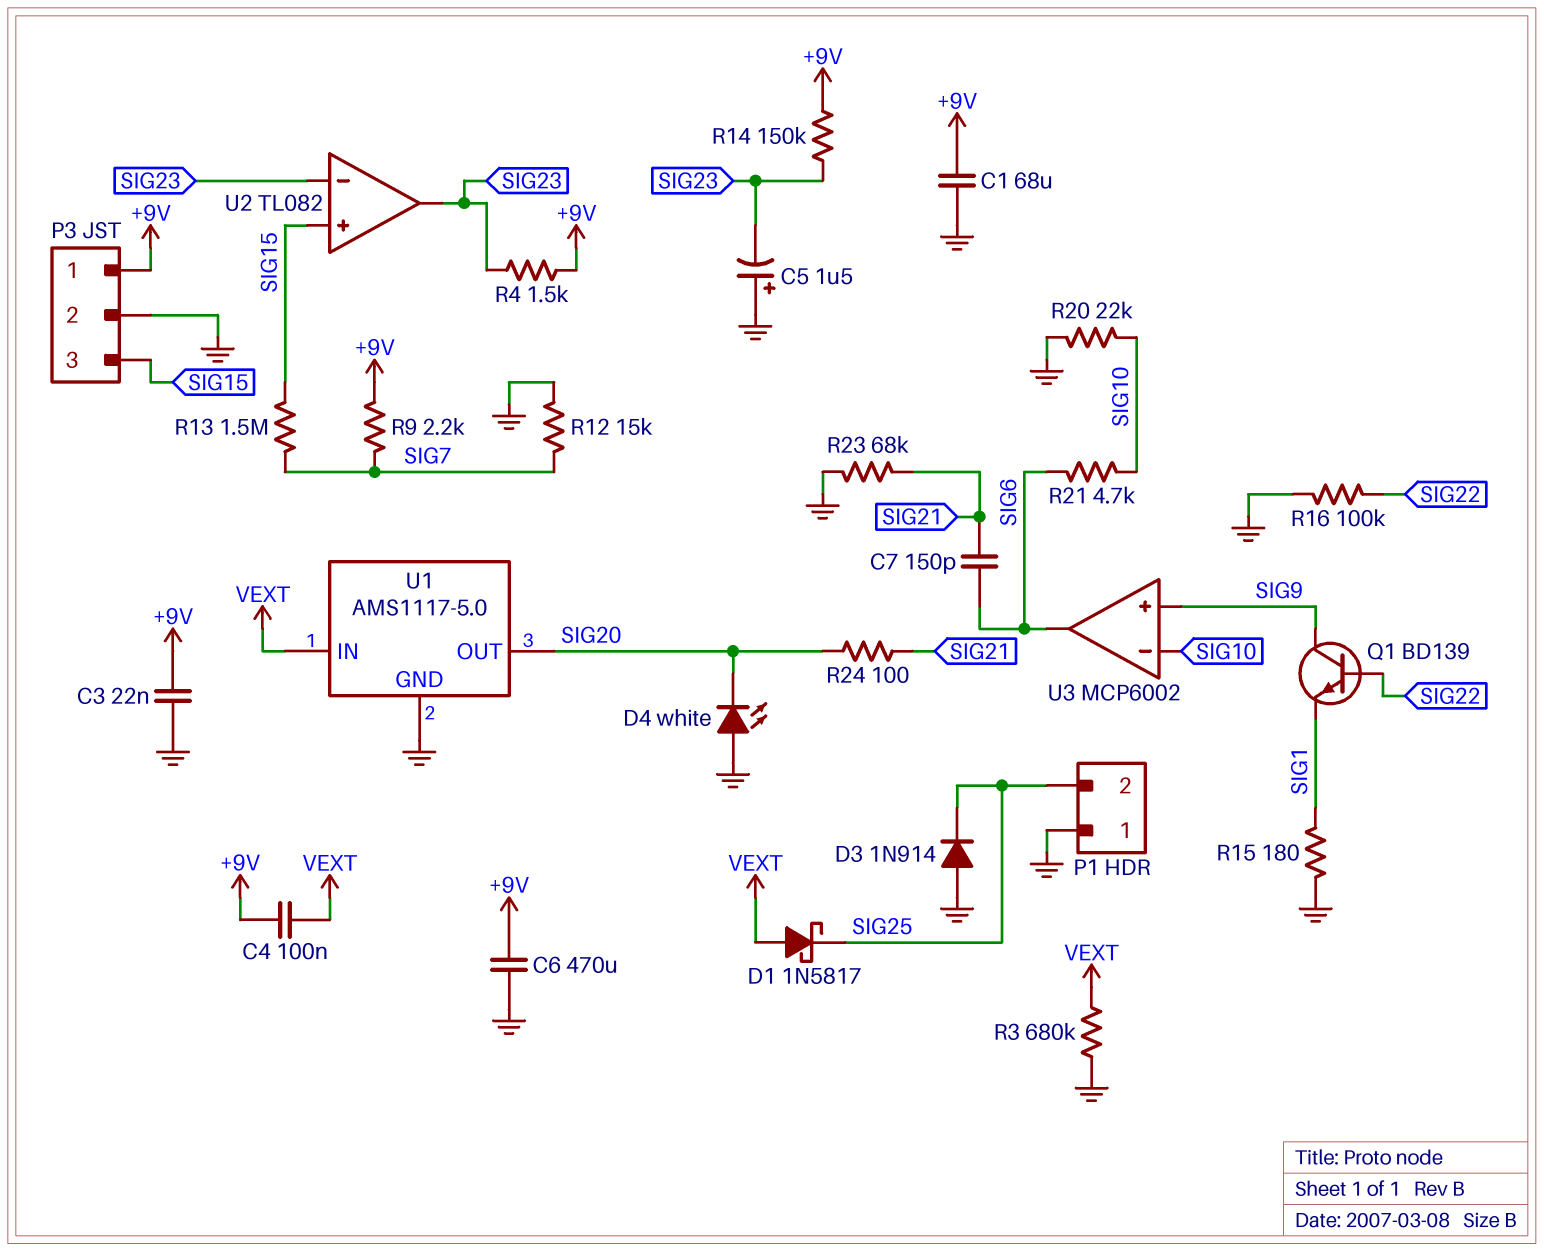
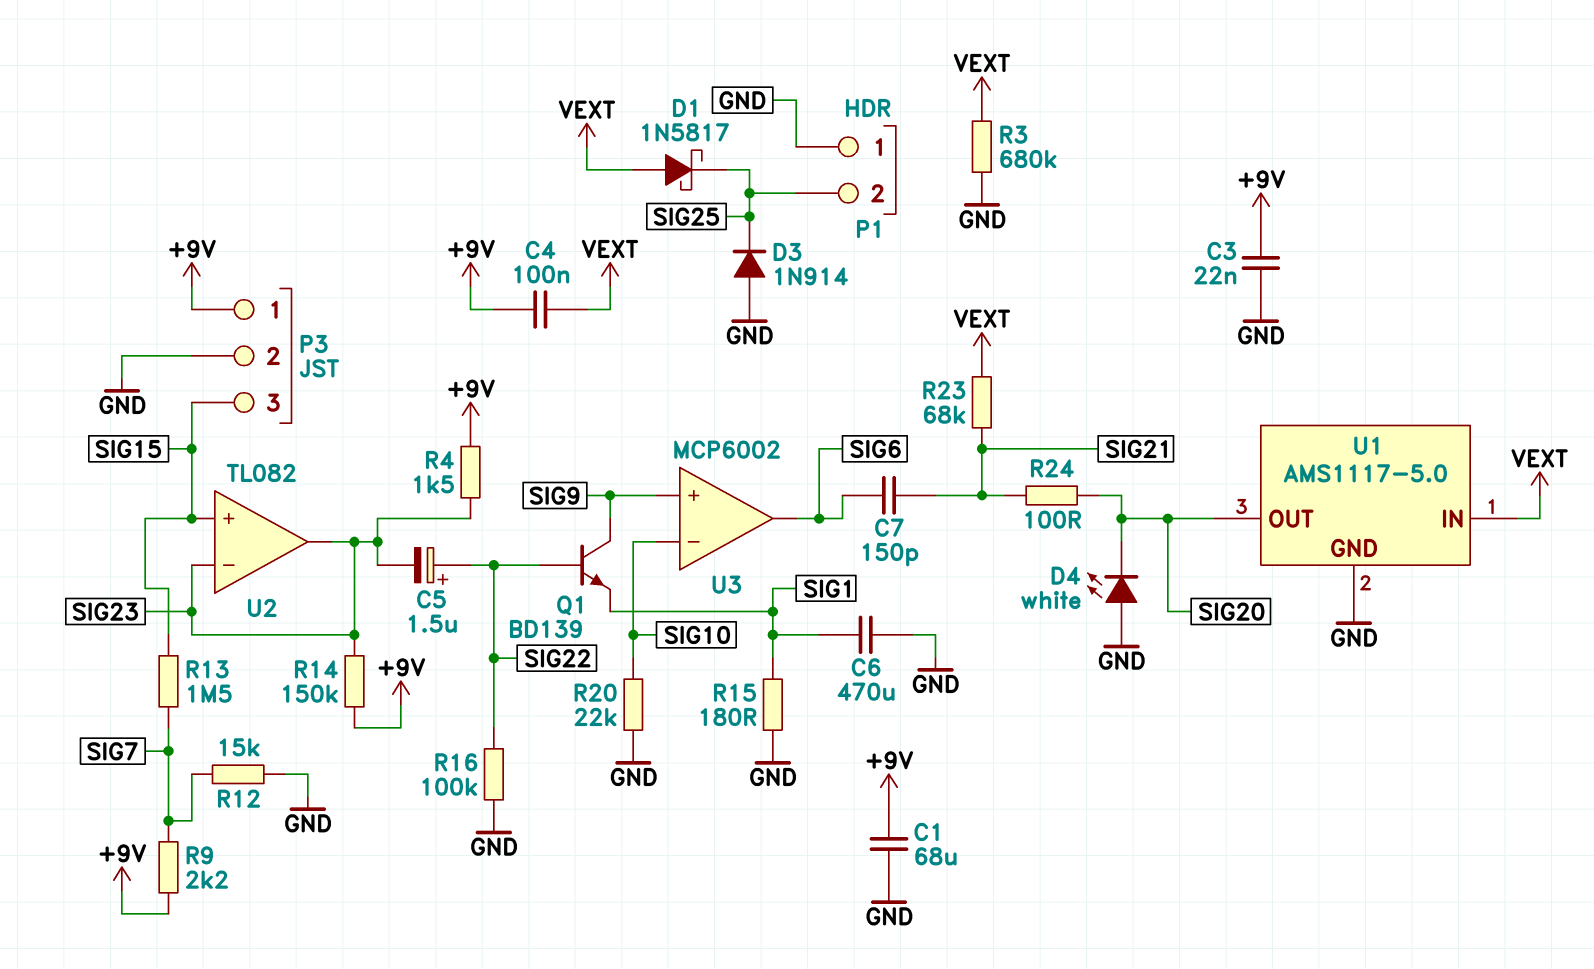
C5: 1.5uF (plus GND, minus SIG23) -> 1.5uF (plus SIG22, minus SIG23)
C6: 470uF (+9V, GND) -> 470uF (GND, SIG1)
R21: 4.7k (SIG6, SIG10) -> none
R23: 68k (GND, SIG21) -> 68k (SIG21, VEXT)

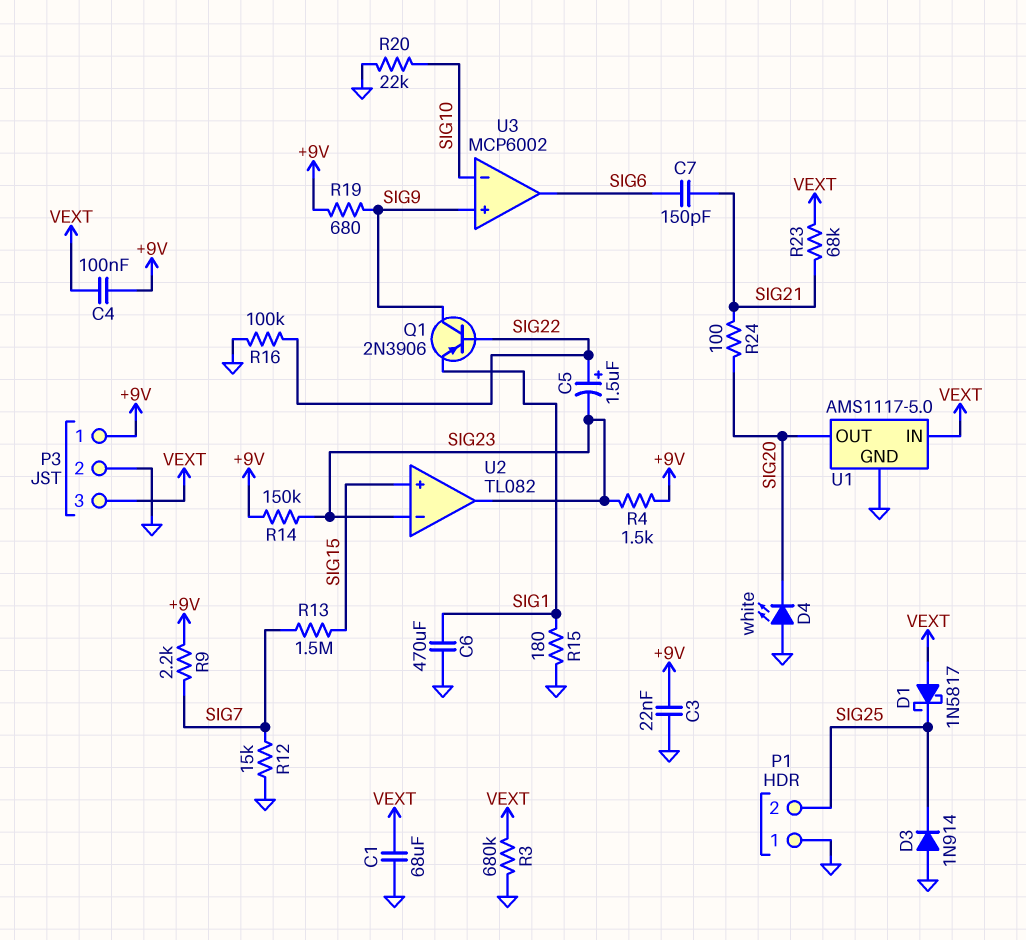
C1: 68uF (+9V, GND) -> 68uF (GND, VEXT)
P3 pin 3: SIG15 -> VEXT
Q1: NPN BD139 (B SIG22, C SIG9, E SIG1) -> PNP 2N3906 (B SIG22, C SIG9, E SIG1)
R19: none -> 680 (+9V, SIG9)

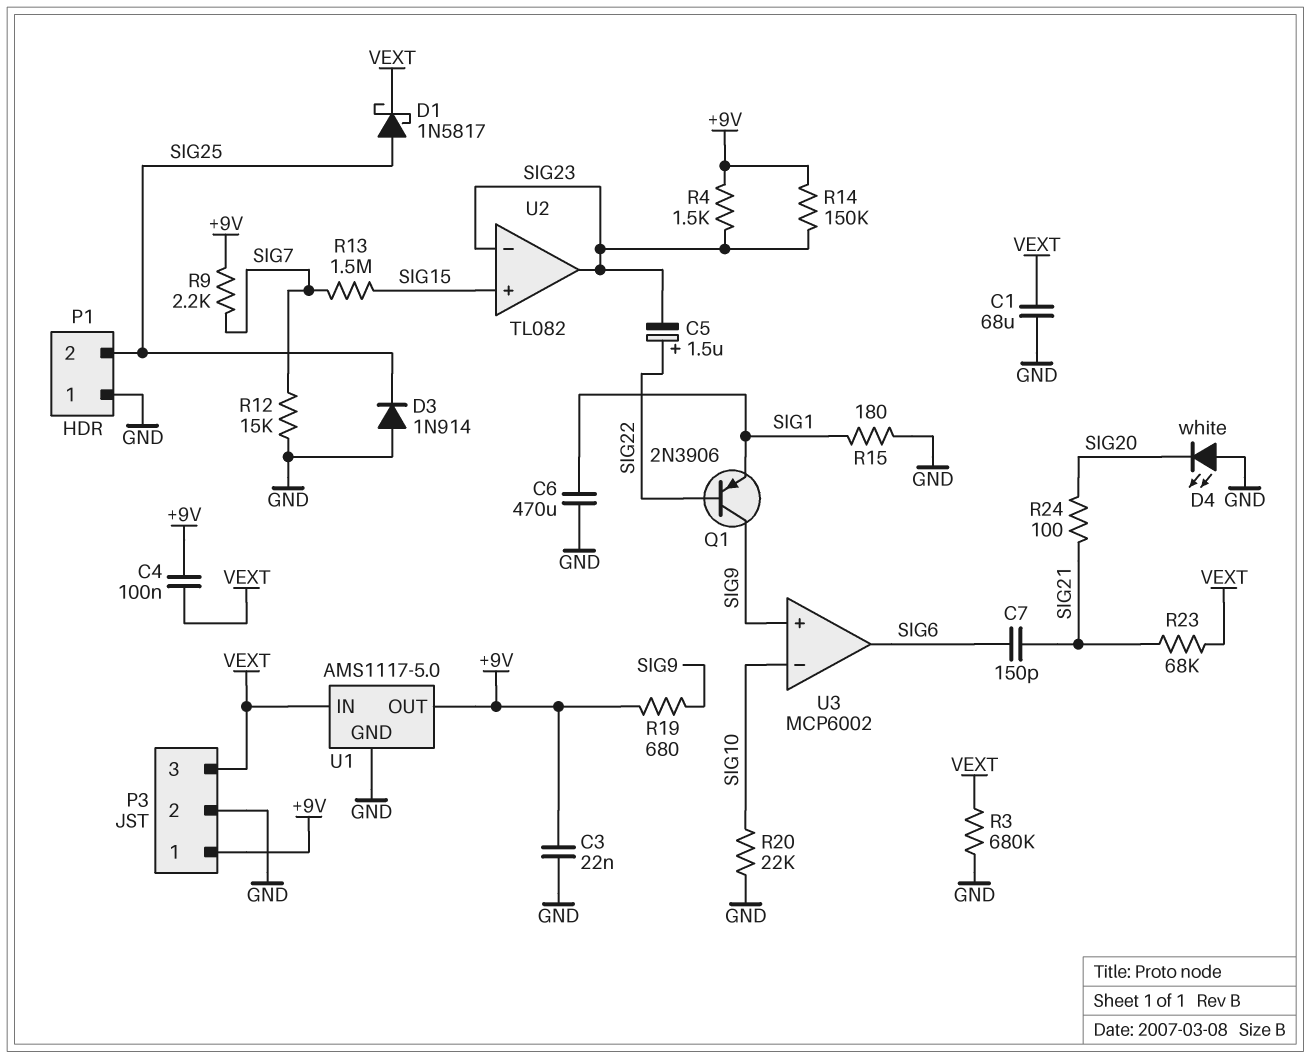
D1: schottky 1N5817 (A VEXT, K SIG25) -> schottky 1N5817 (A SIG25, K VEXT)
R16: 100k (GND, SIG22) -> none
U1 pin OUT: SIG20 -> +9V

